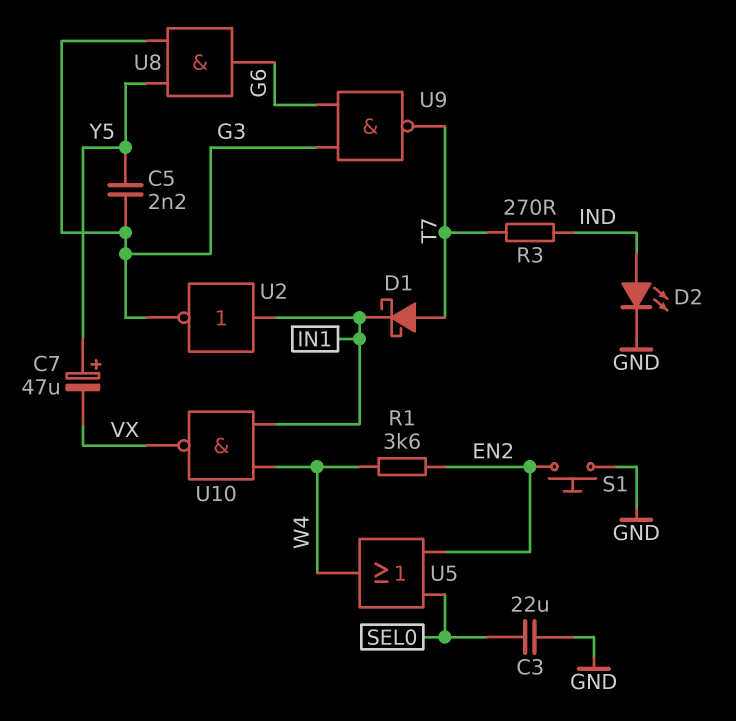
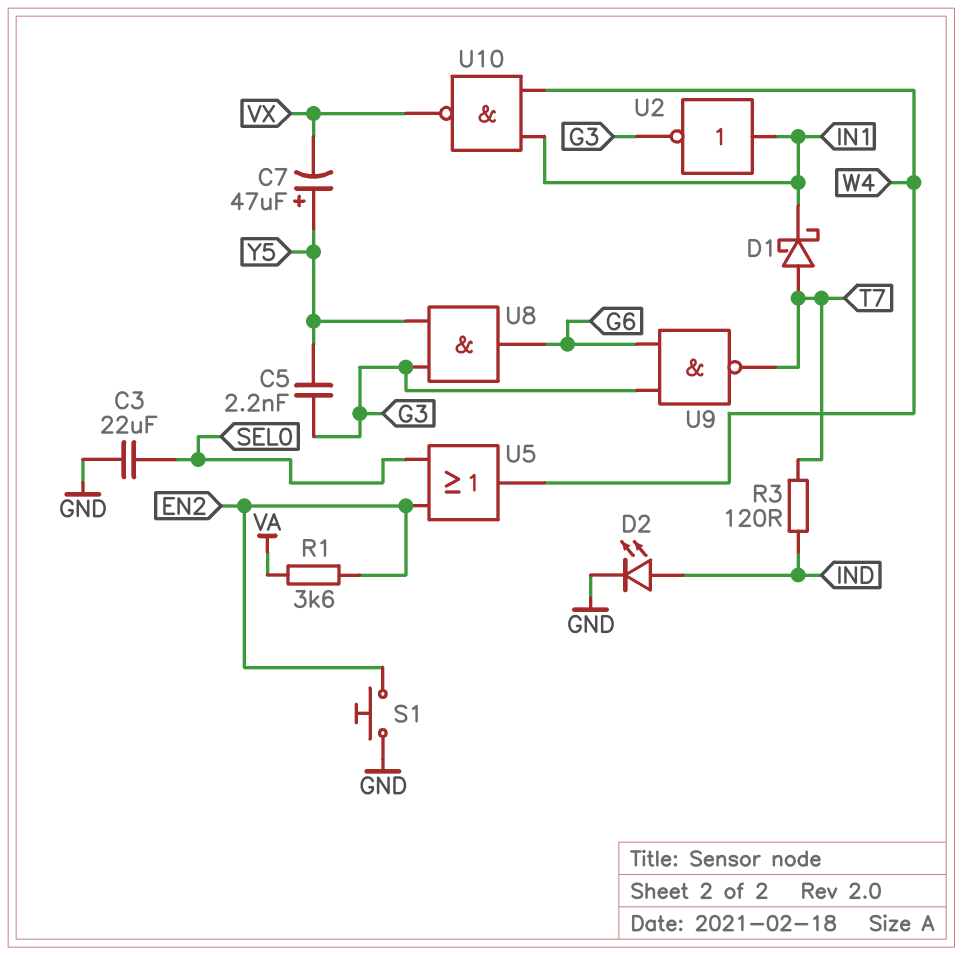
R1: 3.6k (EN2, W4) -> 3.6k (EN2, VA)
R3: 270 (IND, T7) -> 120 (IND, T7)

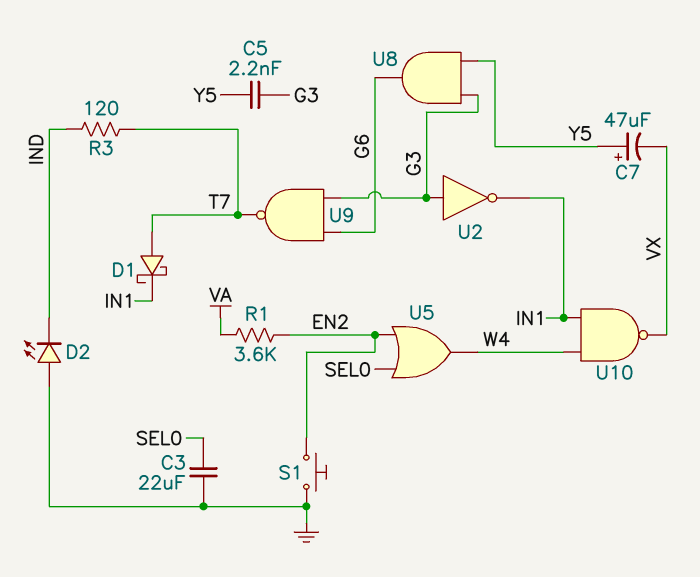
D2: LED (A IND, K GND) -> LED (A GND, K IND)
U2: NOT (in IN1, out G3) -> NOT (in G3, out IN1)

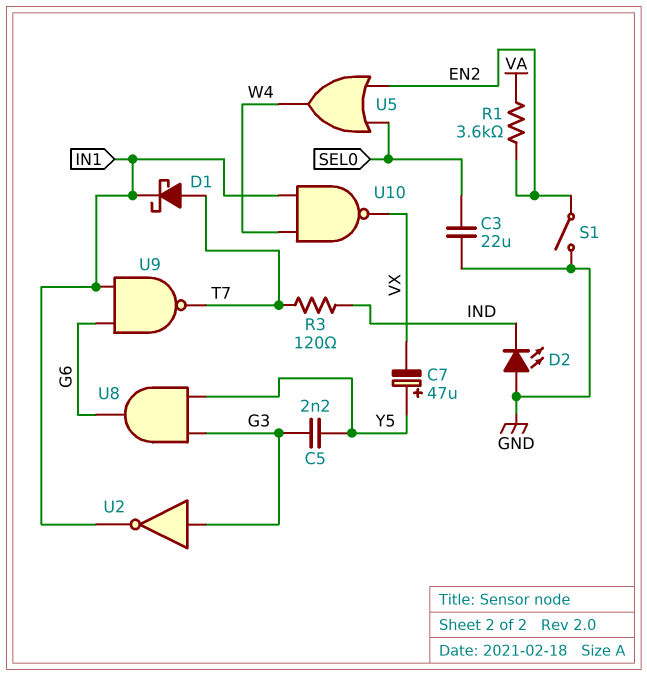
S1: button (EN2, GND) -> switch (EN2, GND)
U9: NAND (in G3, in G6, out T7) -> NAND (in G6, in IN1, out T7)

